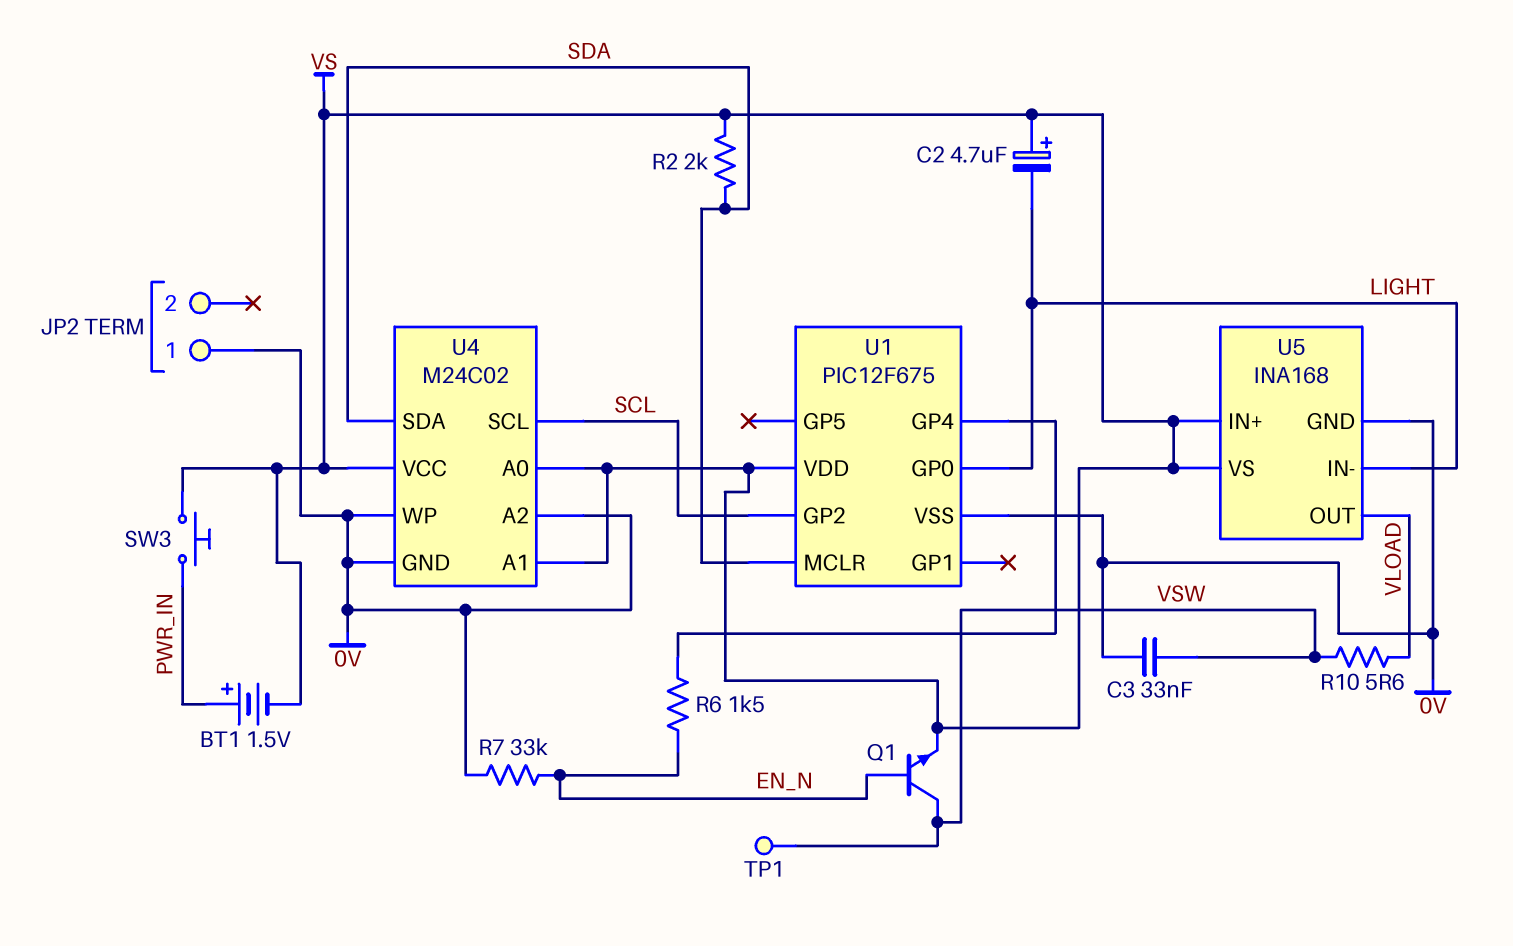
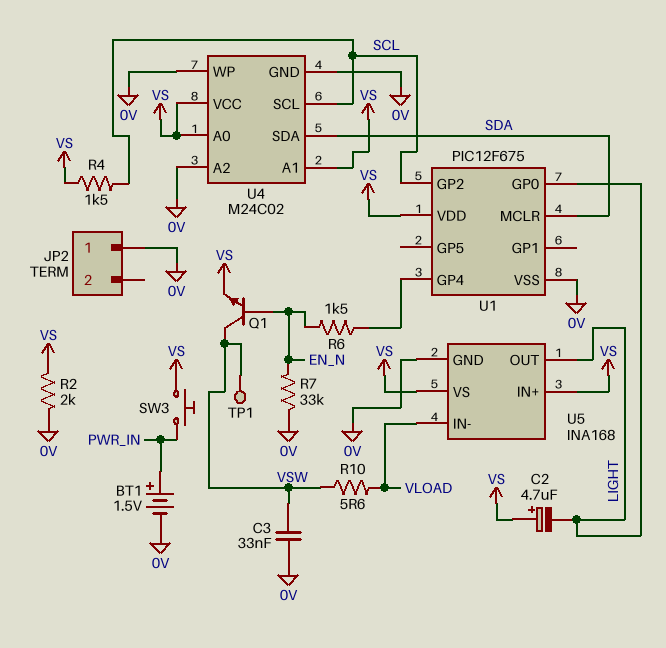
BT1: 1.5V (plus PWR_IN, minus VS) -> 1.5V (plus PWR_IN, minus 0V)
R2: 2k (SDA, VS) -> 2k (0V, VS)
R4: none -> 1.5k (SCL, VS)
U5 pin IN-: LIGHT -> VLOAD
U5 pin OUT: VLOAD -> LIGHT

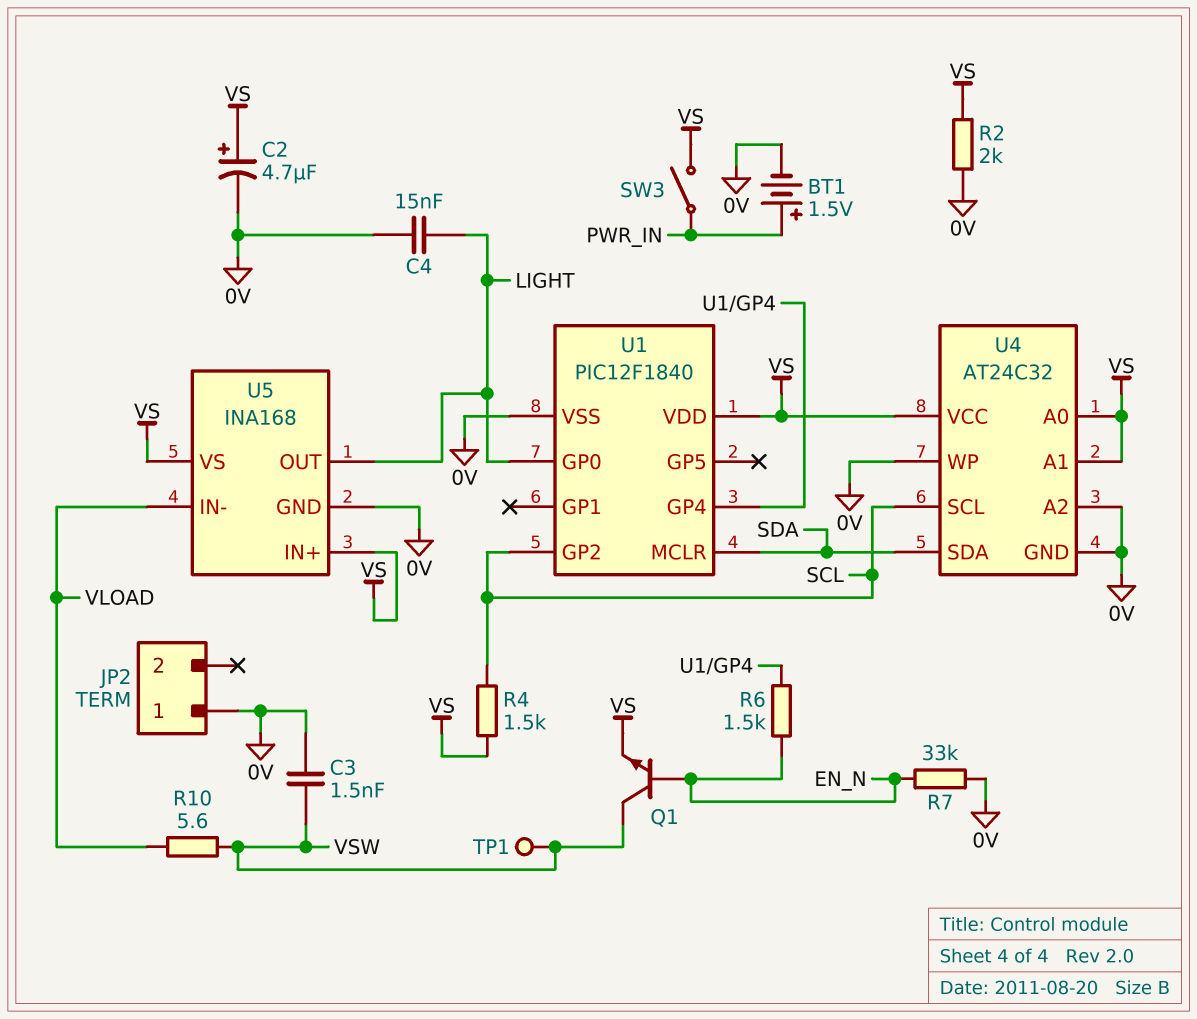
C2: 4.7uF (plus VS, minus LIGHT) -> 4.7uF (plus VS, minus 0V)
C3: 33nF (0V, VSW) -> 1.5nF (0V, VSW)
C4: none -> 15nF (0V, LIGHT)
SW3: button (PWR_IN, VS) -> switch (PWR_IN, VS)
U1: PIC12F675 -> PIC12F1840
U4: M24C02 -> AT24C32

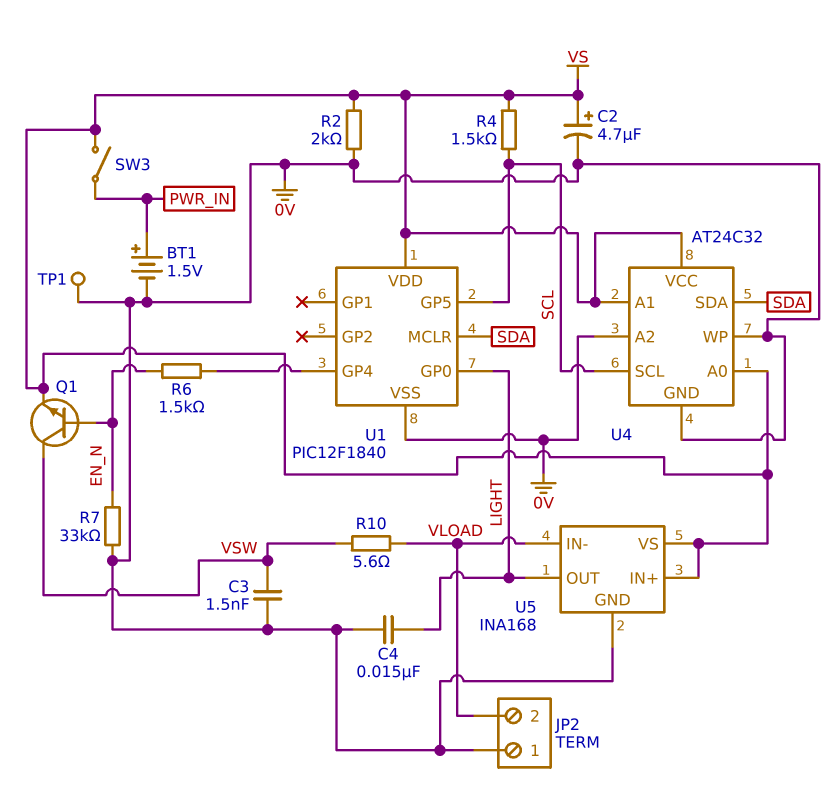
JP2 pin 2: none -> VLOAD
TP1: test point (VSW) -> test point (0V)
U1 pin GP2: SCL -> none
U1 pin GP5: none -> SCL

